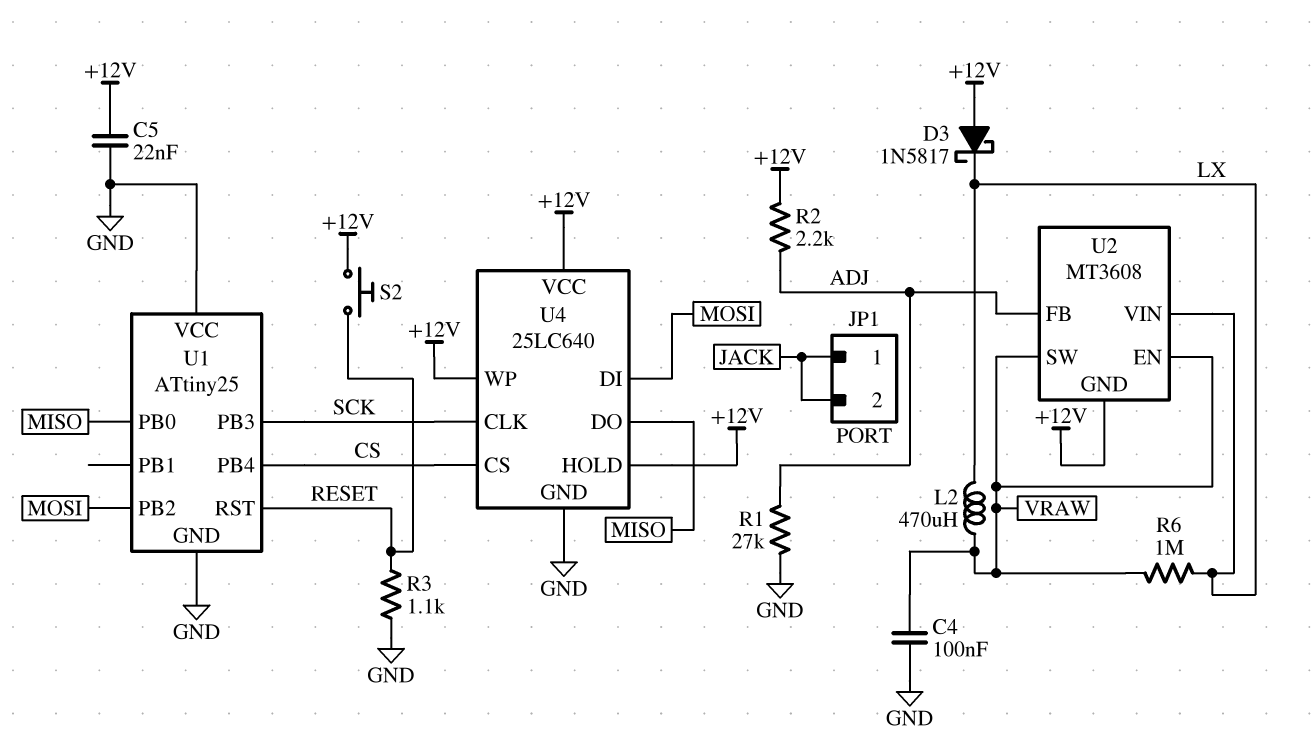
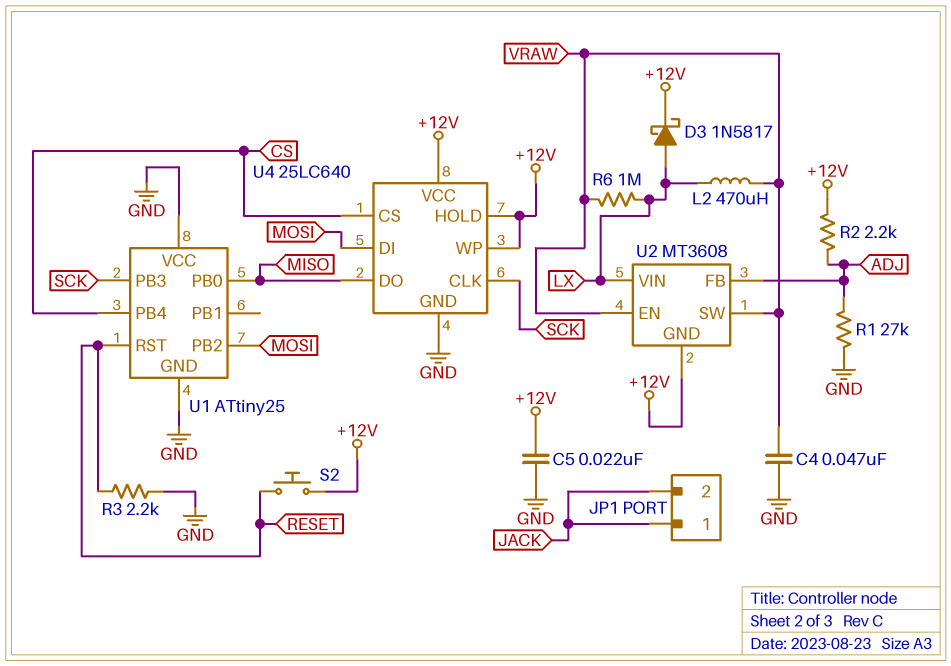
C4: 100nF (GND, VRAW) -> 47nF (GND, VRAW)
D3: schottky 1N5817 (A +12V, K LX) -> schottky 1N5817 (A LX, K +12V)
R3: 1.1k (GND, RESET) -> 2.2k (GND, RESET)

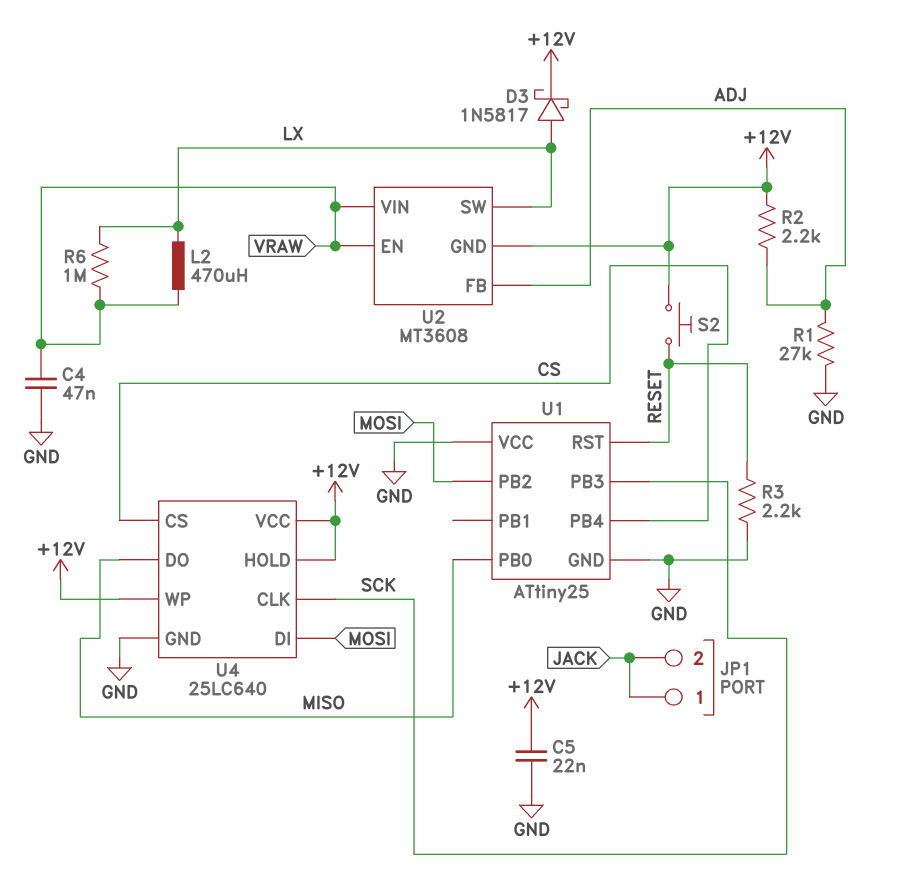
U2 pin SW: VRAW -> LX
U2 pin VIN: LX -> VRAW

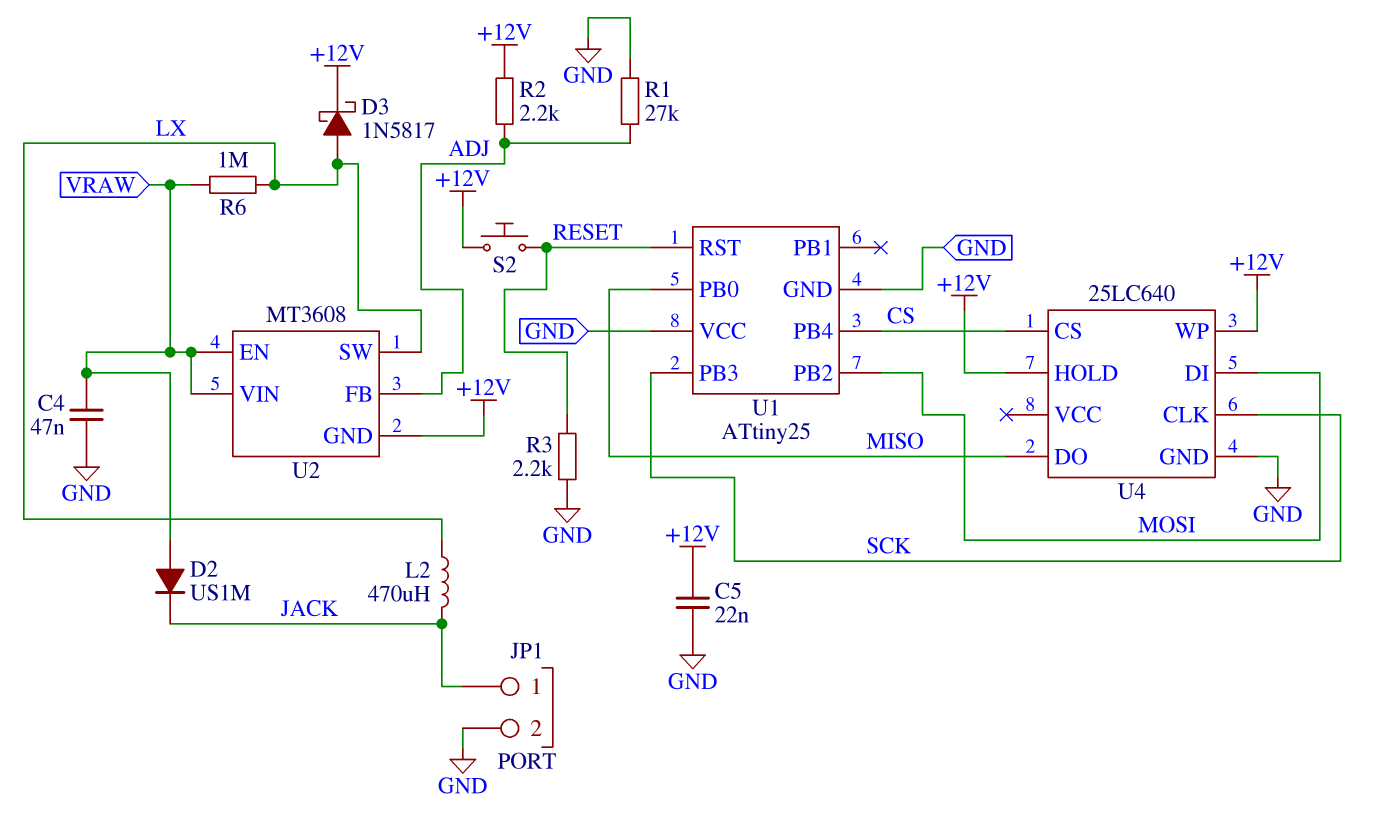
D2: none -> diode US1M (A VRAW, K JACK)
JP1 pin 2: JACK -> GND
L2: 470uH (LX, VRAW) -> 470uH (JACK, LX)
U4 pin VCC: +12V -> none

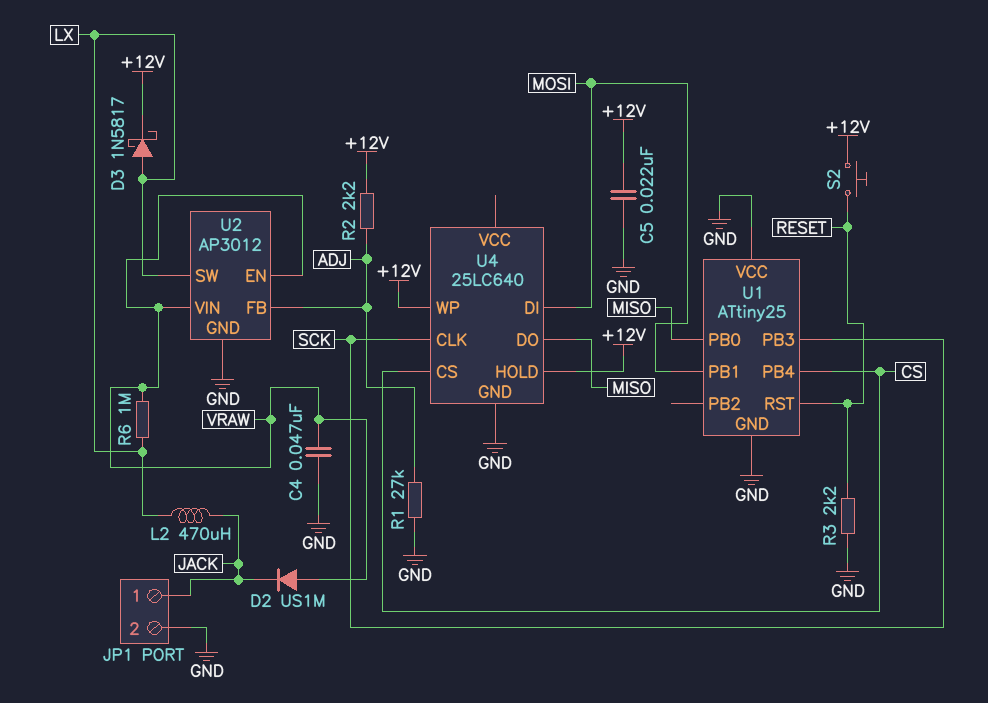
U1 pin PB1: none -> MOSI
U1 pin PB2: MOSI -> none
U2: MT3608 -> AP3012
U2 pin GND: +12V -> GND

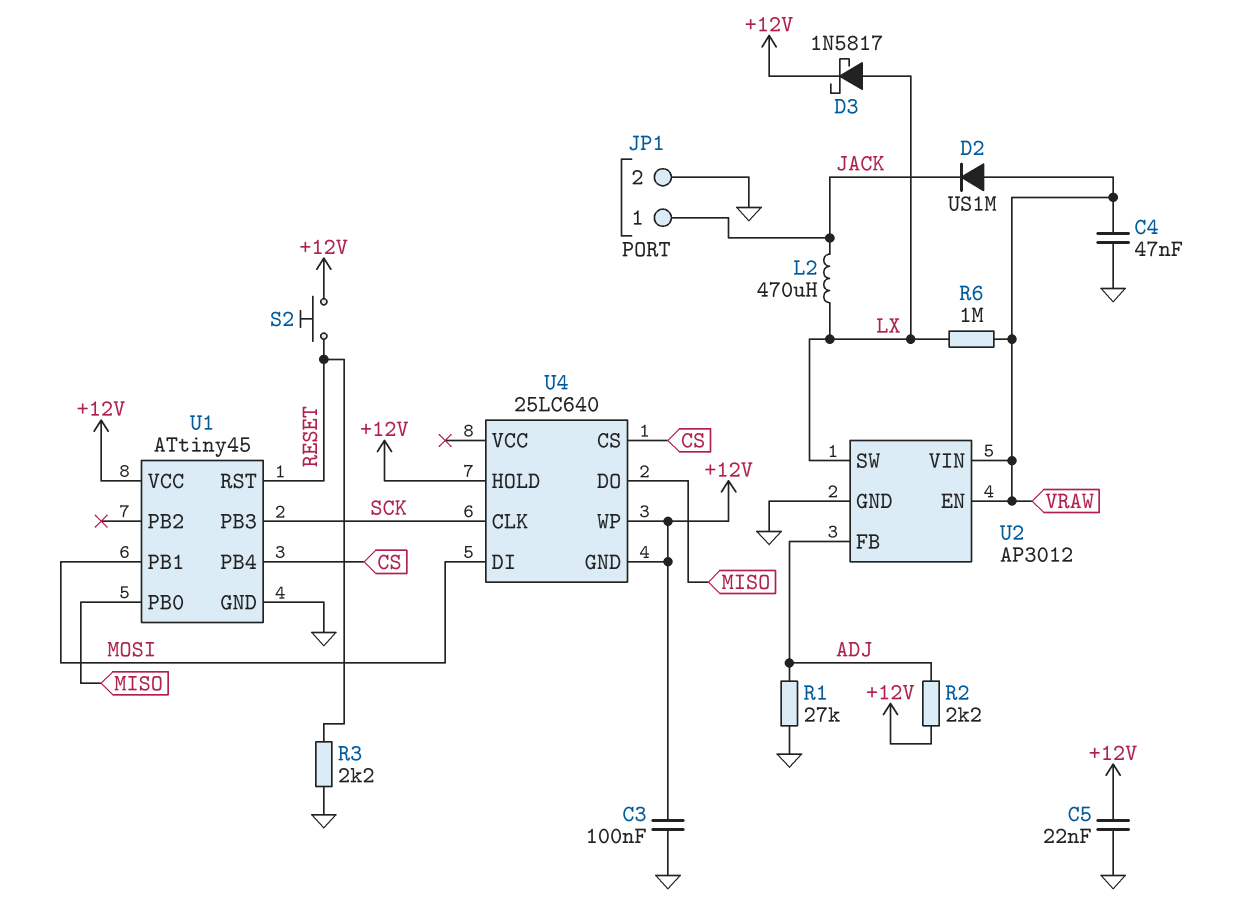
C3: none -> 100nF (+12V, GND)
U1: ATtiny25 -> ATtiny45
U1 pin VCC: GND -> +12V
U4 pin GND: GND -> +12V

